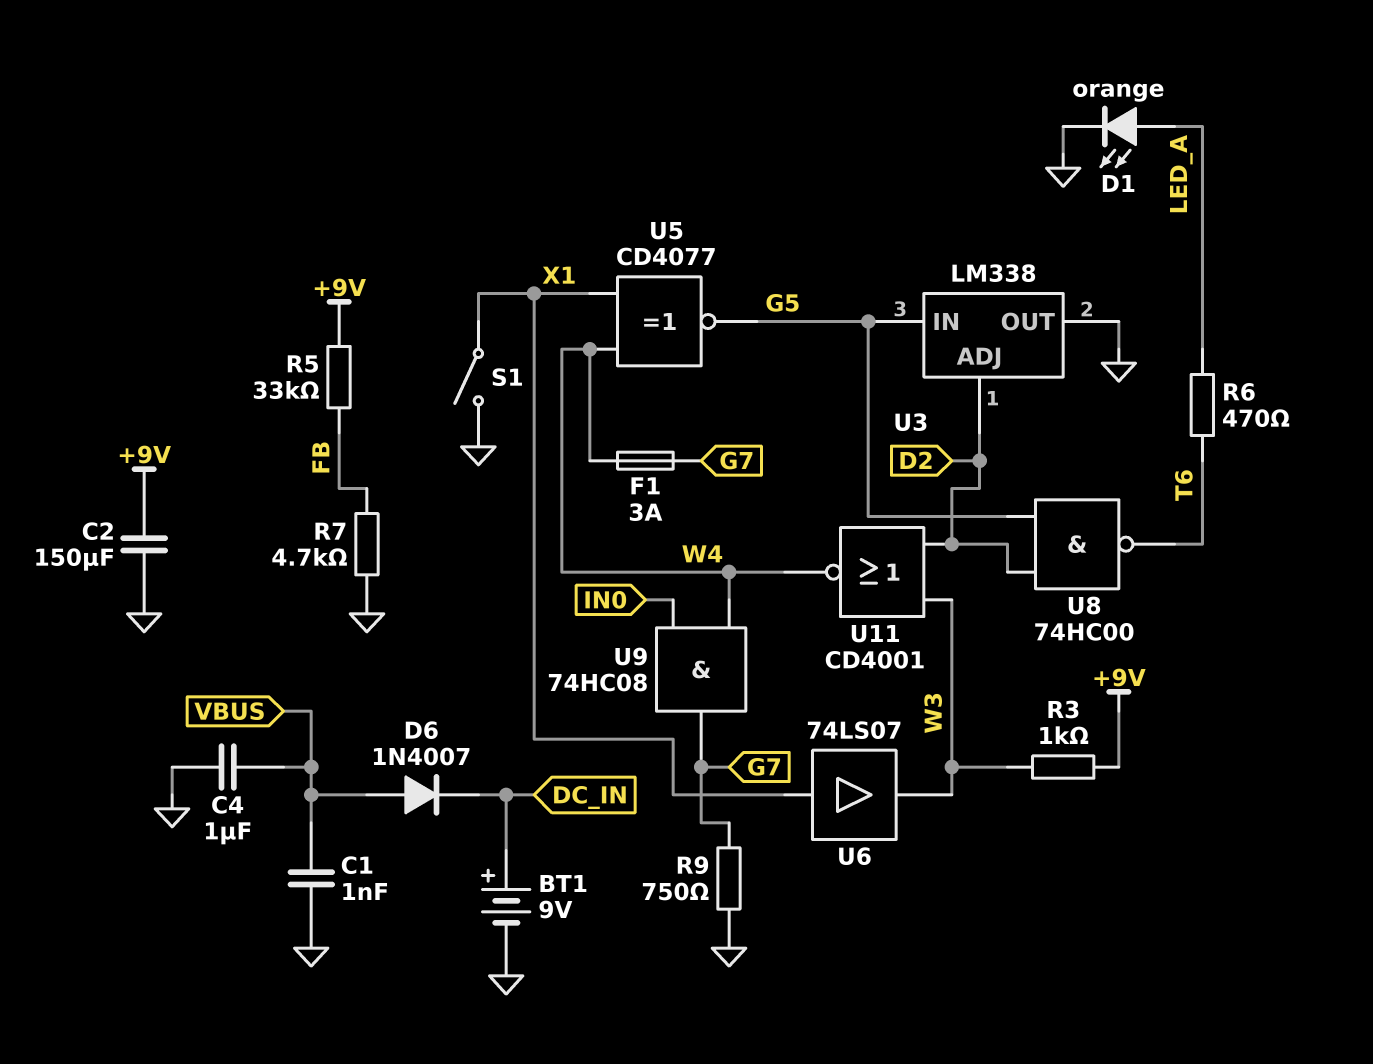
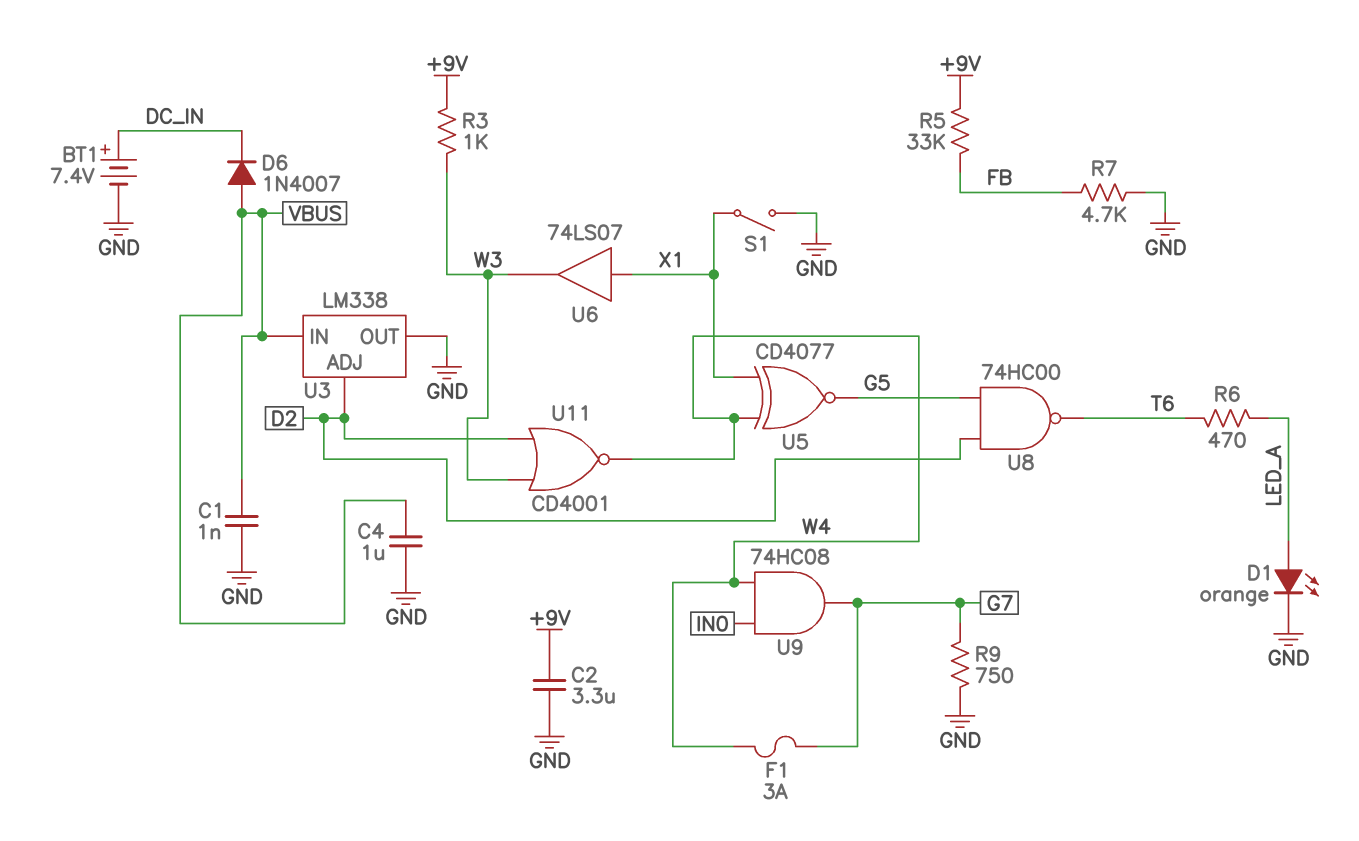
BT1: 9V (plus DC_IN, minus GND) -> 7.4V (plus DC_IN, minus GND)
C2: 150uF (+9V, GND) -> 3.3uF (+9V, GND)
U3 pin IN: G5 -> VBUS

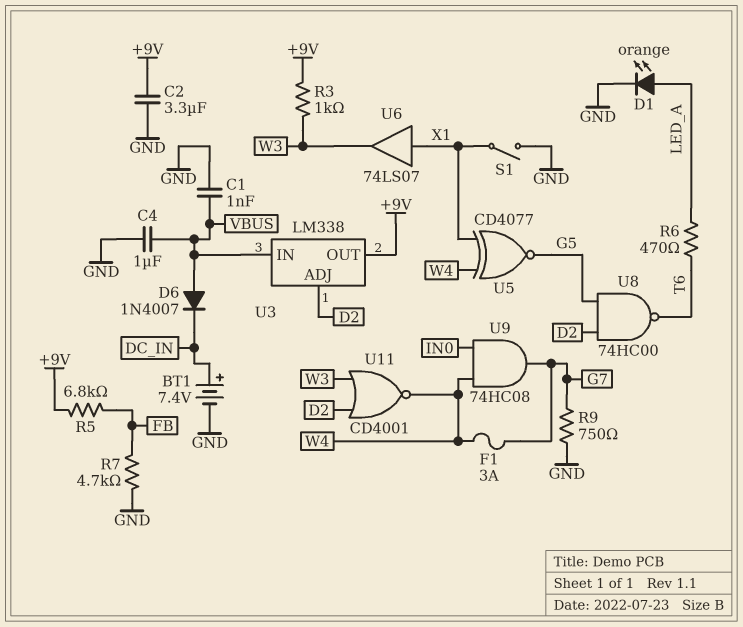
R5: 33k (+9V, FB) -> 6.8k (+9V, FB)
U3 pin OUT: GND -> +9V

